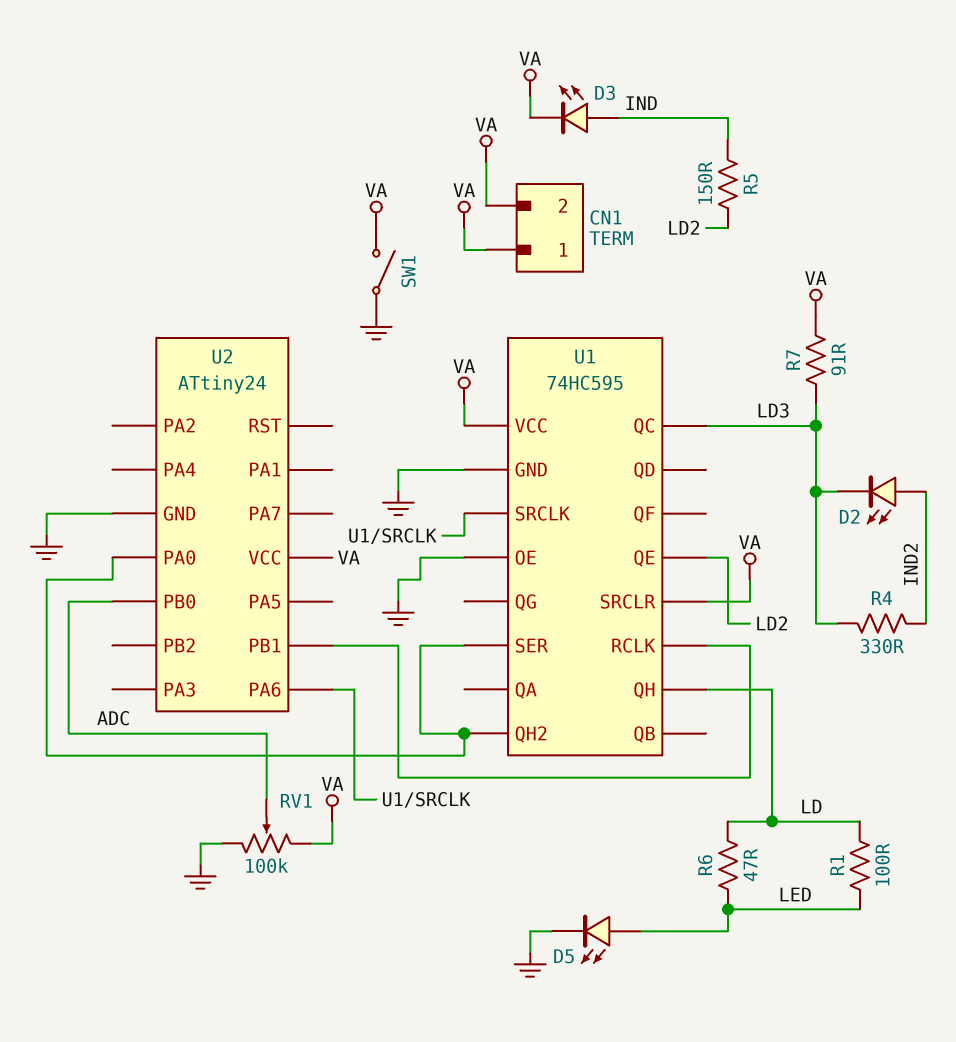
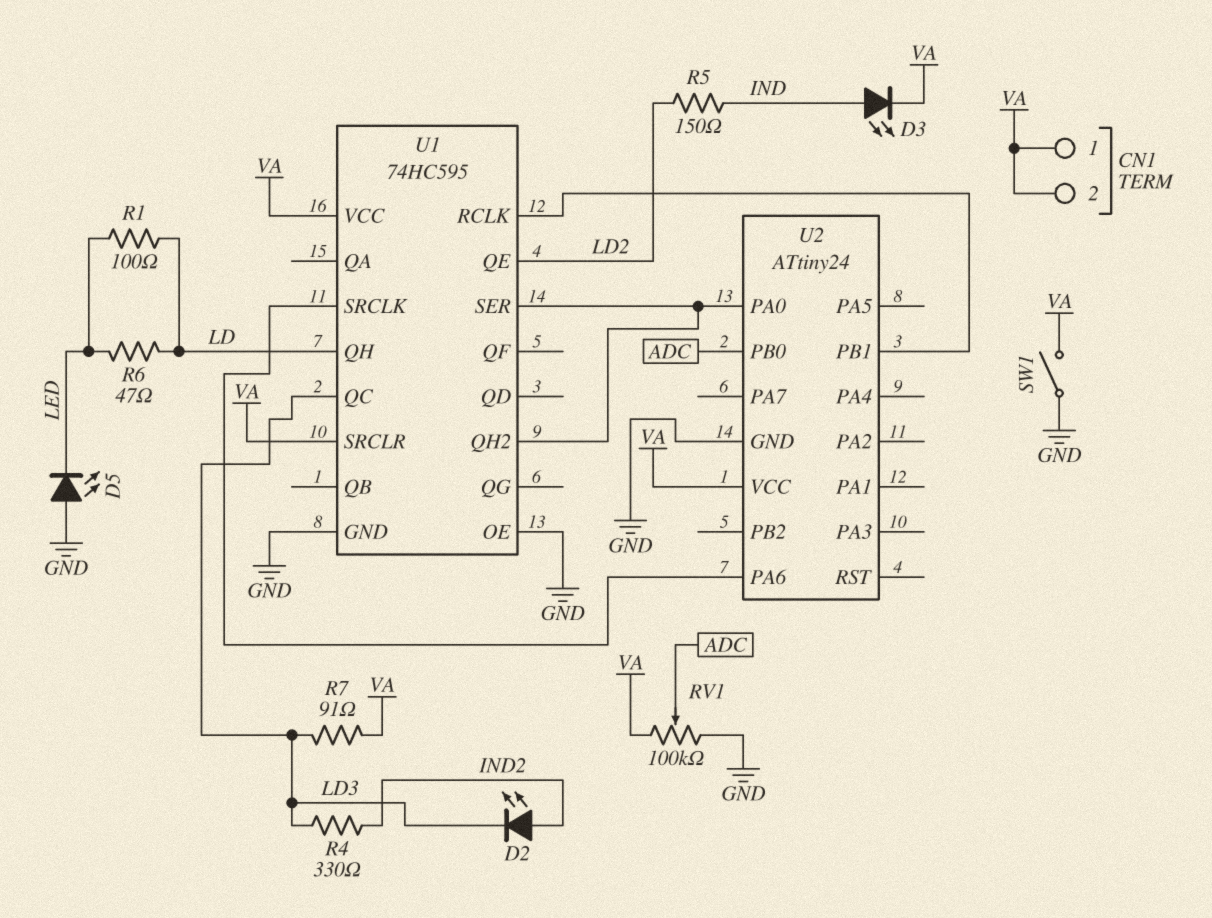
D5: LED (A LED, K GND) -> LED (A GND, K LED)

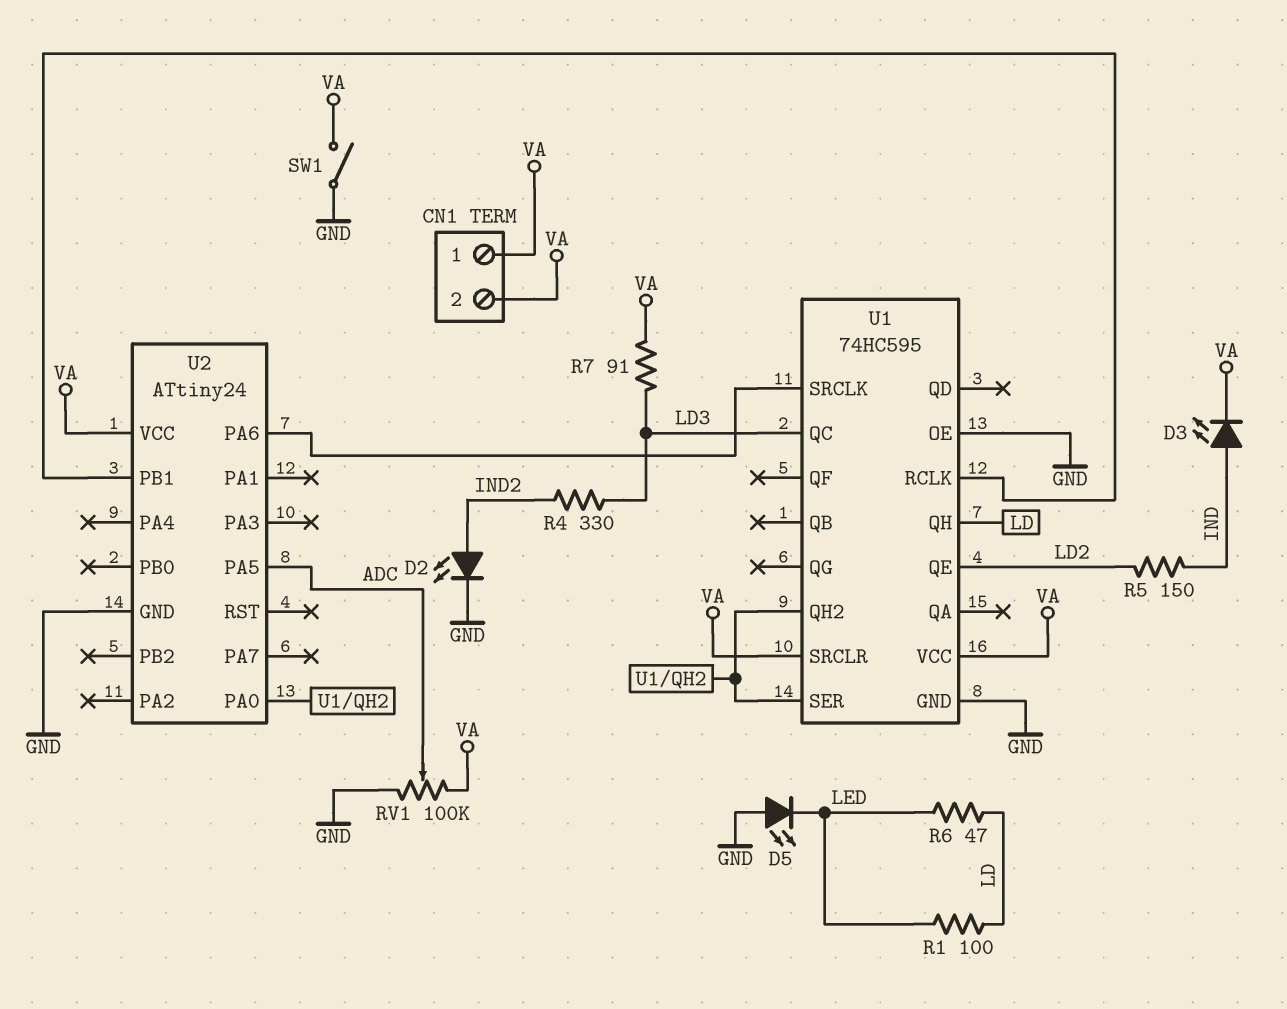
D2: LED (A IND2, K LD3) -> LED (A IND2, K GND)
U2 pin PA5: none -> ADC
U2 pin PB0: ADC -> none

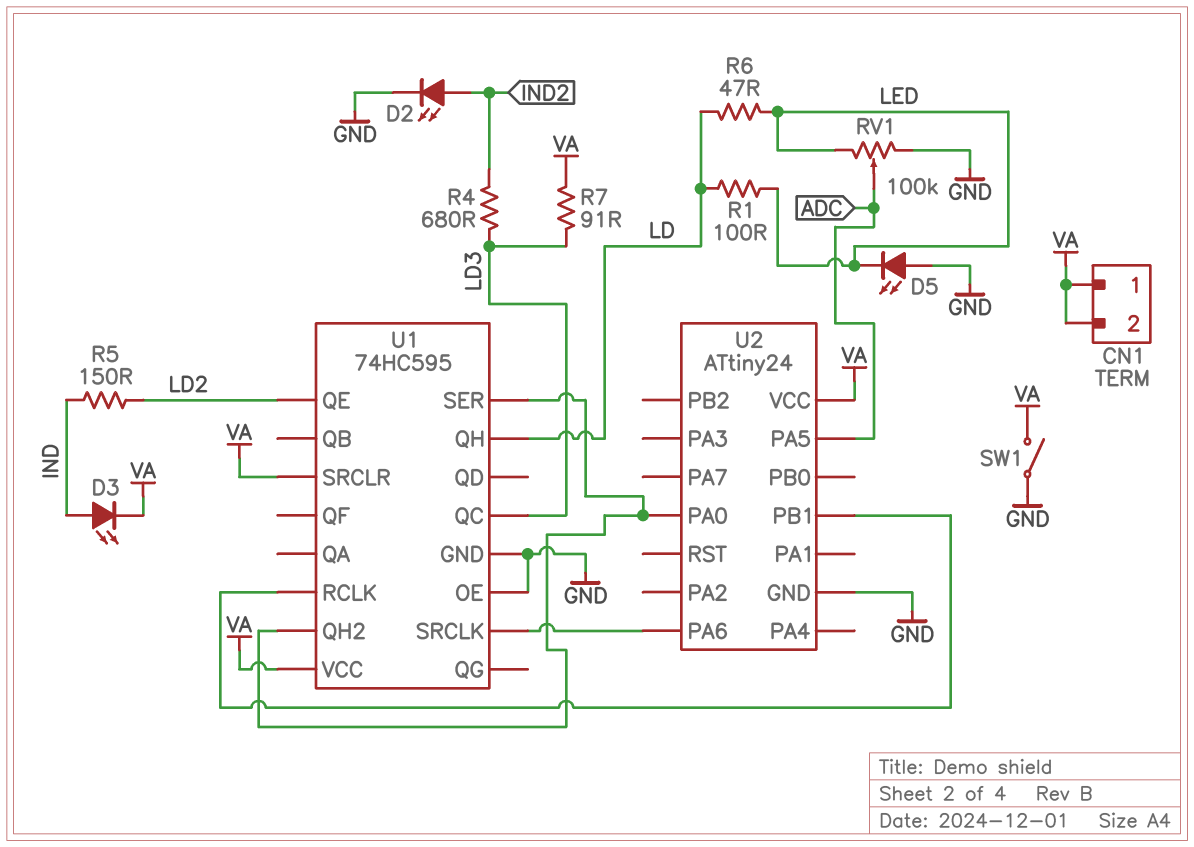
R4: 330 (IND2, LD3) -> 680 (IND2, LD3)
RV1: 100k (GND, VA, wiper ADC) -> 100k (GND, LED, wiper ADC)

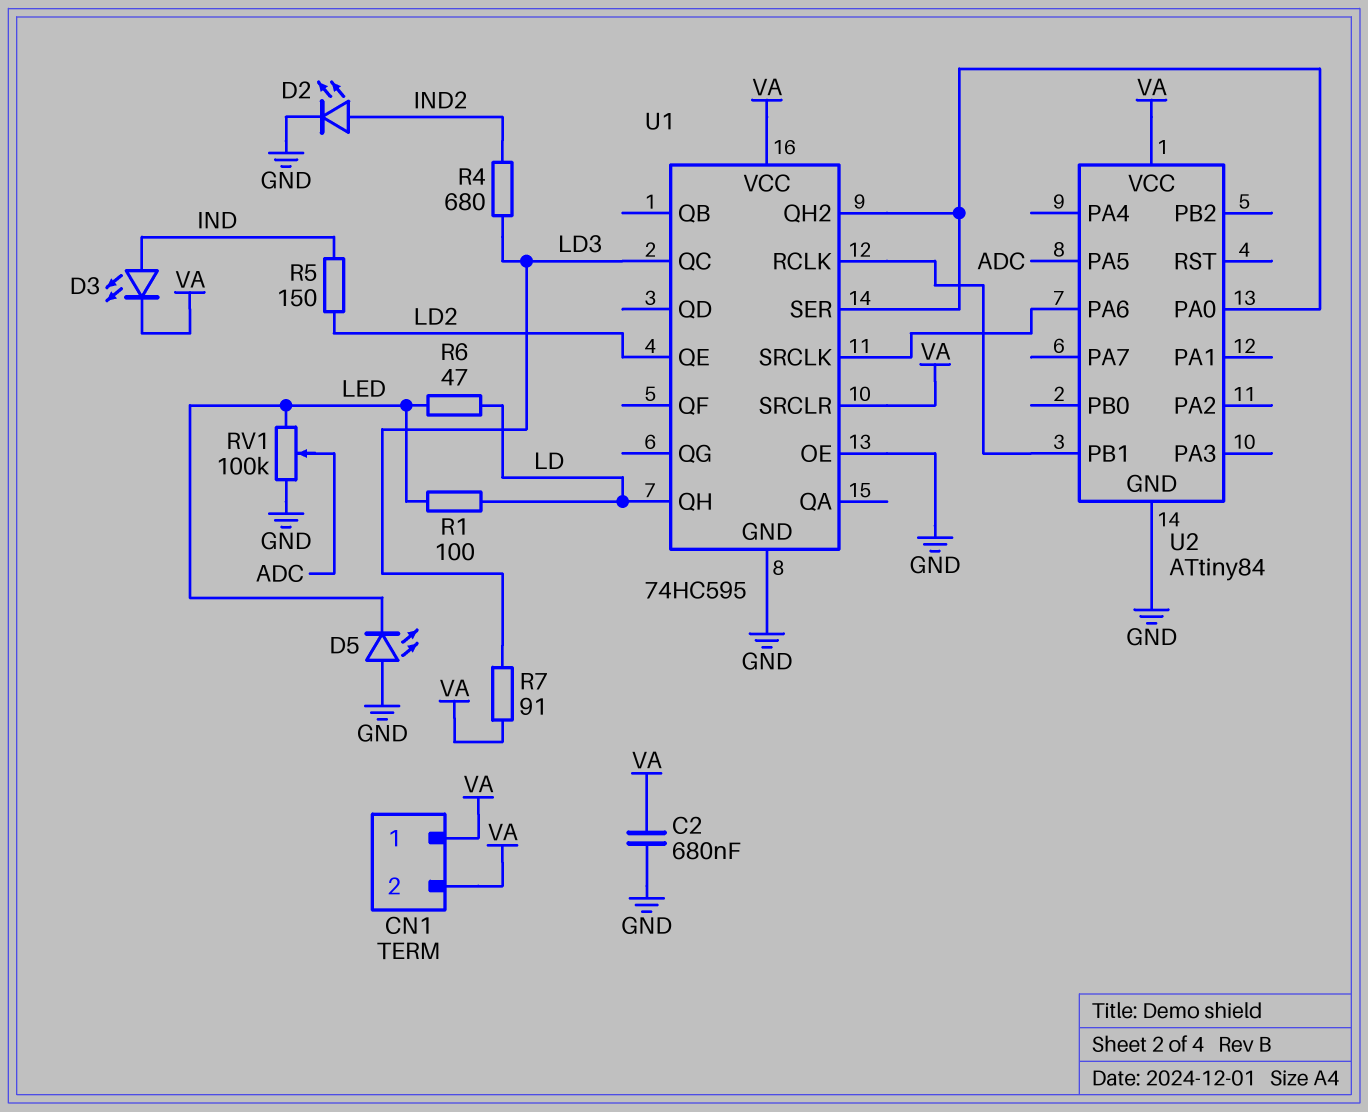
C2: none -> 680nF (GND, VA)
SW1: switch (GND, VA) -> none
U2: ATtiny24 -> ATtiny84

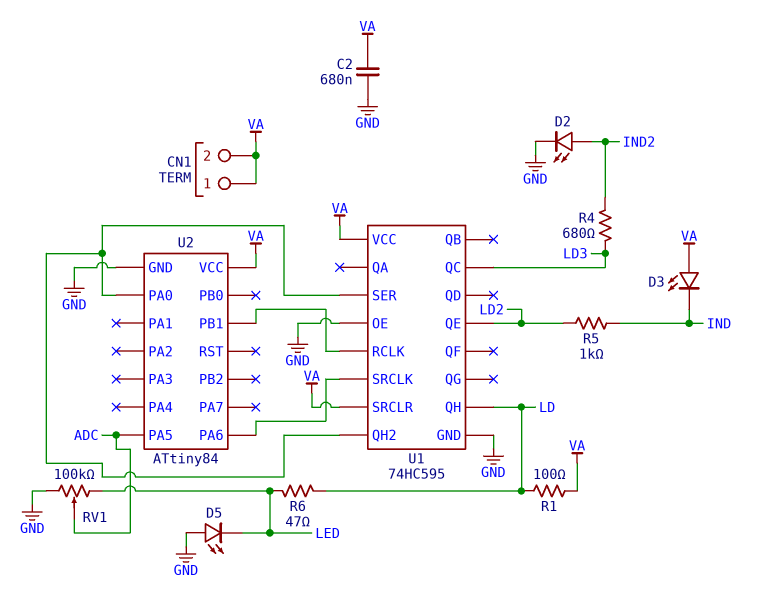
D3: LED (A IND, K VA) -> LED (A VA, K IND)
R1: 100 (LD, LED) -> 100 (LD, VA)
R5: 150 (IND, LD2) -> 1k (IND, LD2)
R7: 91 (LD3, VA) -> none

